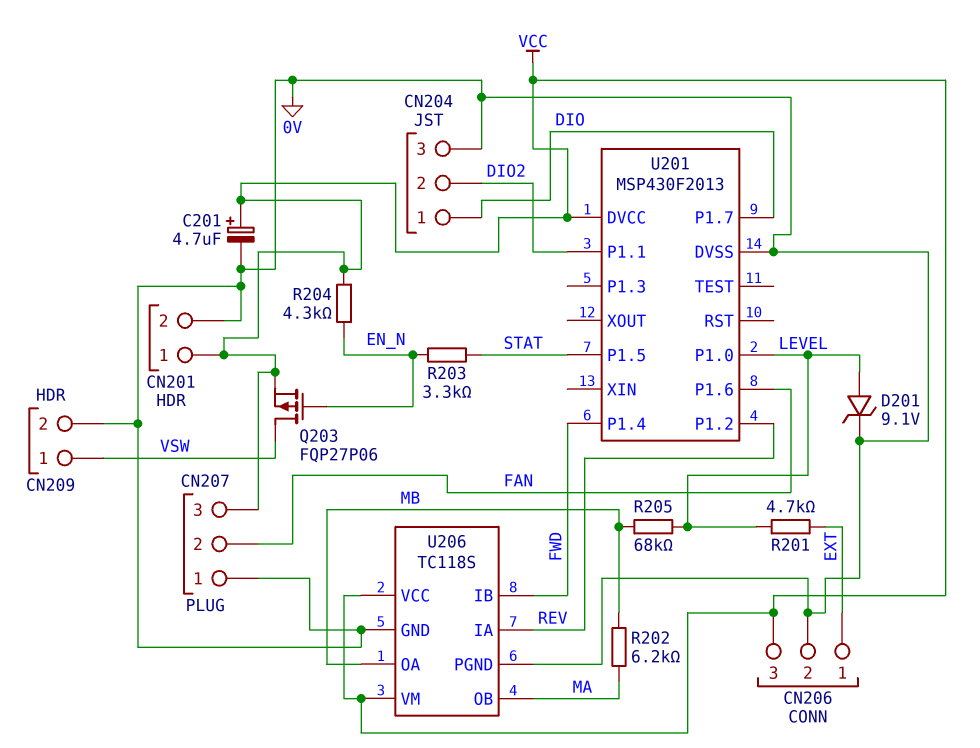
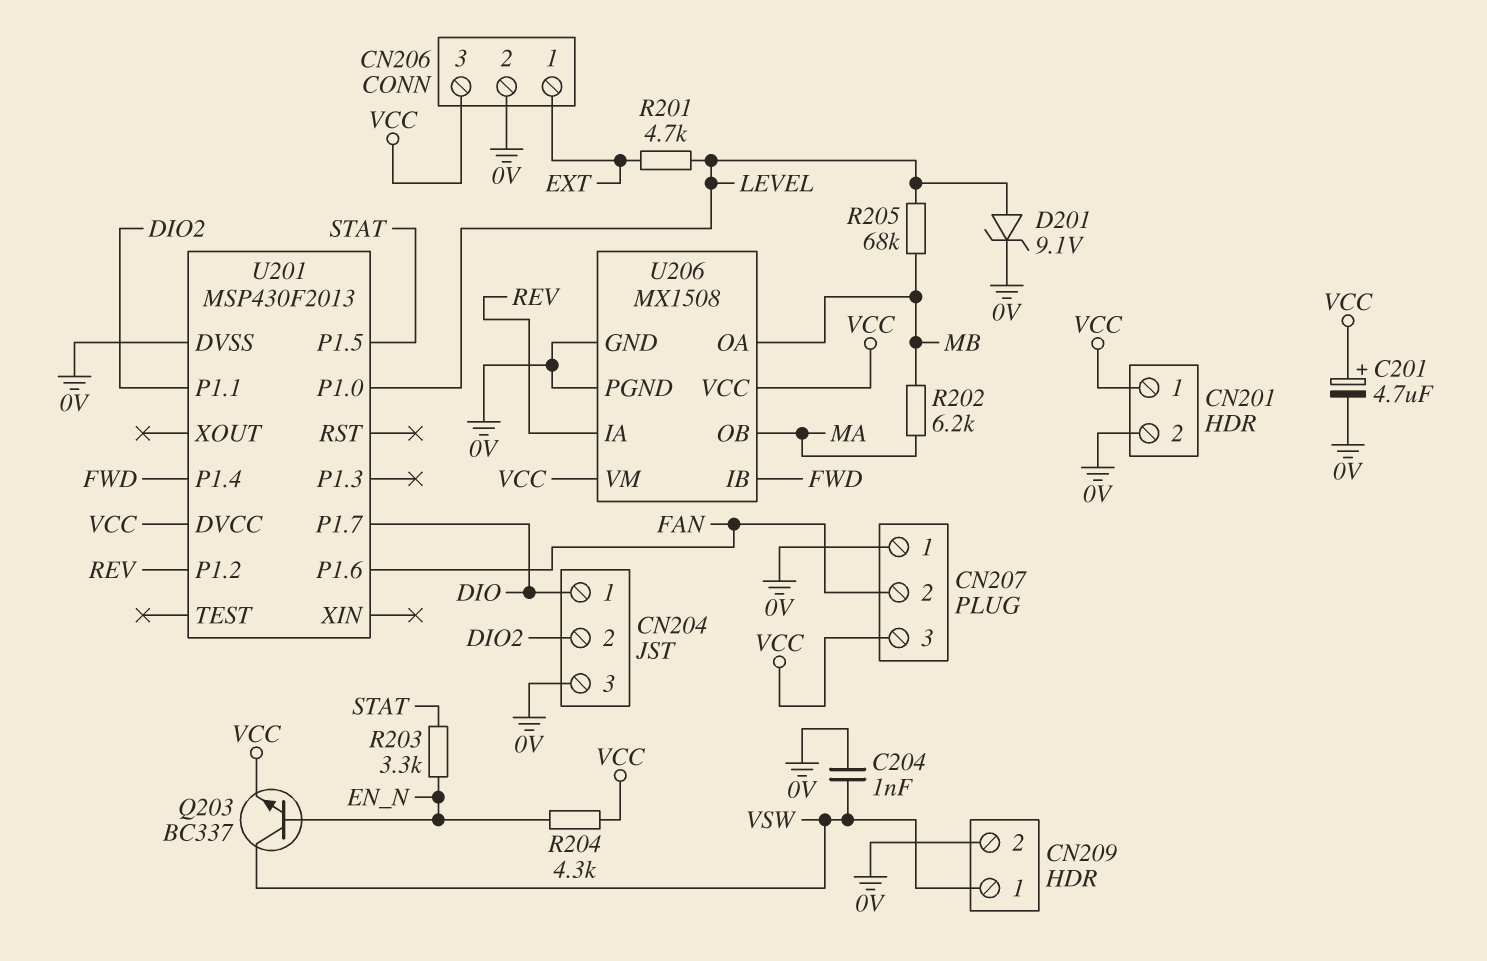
C204: none -> 1nF (0V, VSW)
Q203: PMOS FQP27P06 (G EN_N, D VSW, S VCC) -> NPN BC337 (B EN_N, C VSW, E VCC)
U206: TC118S -> MX1508

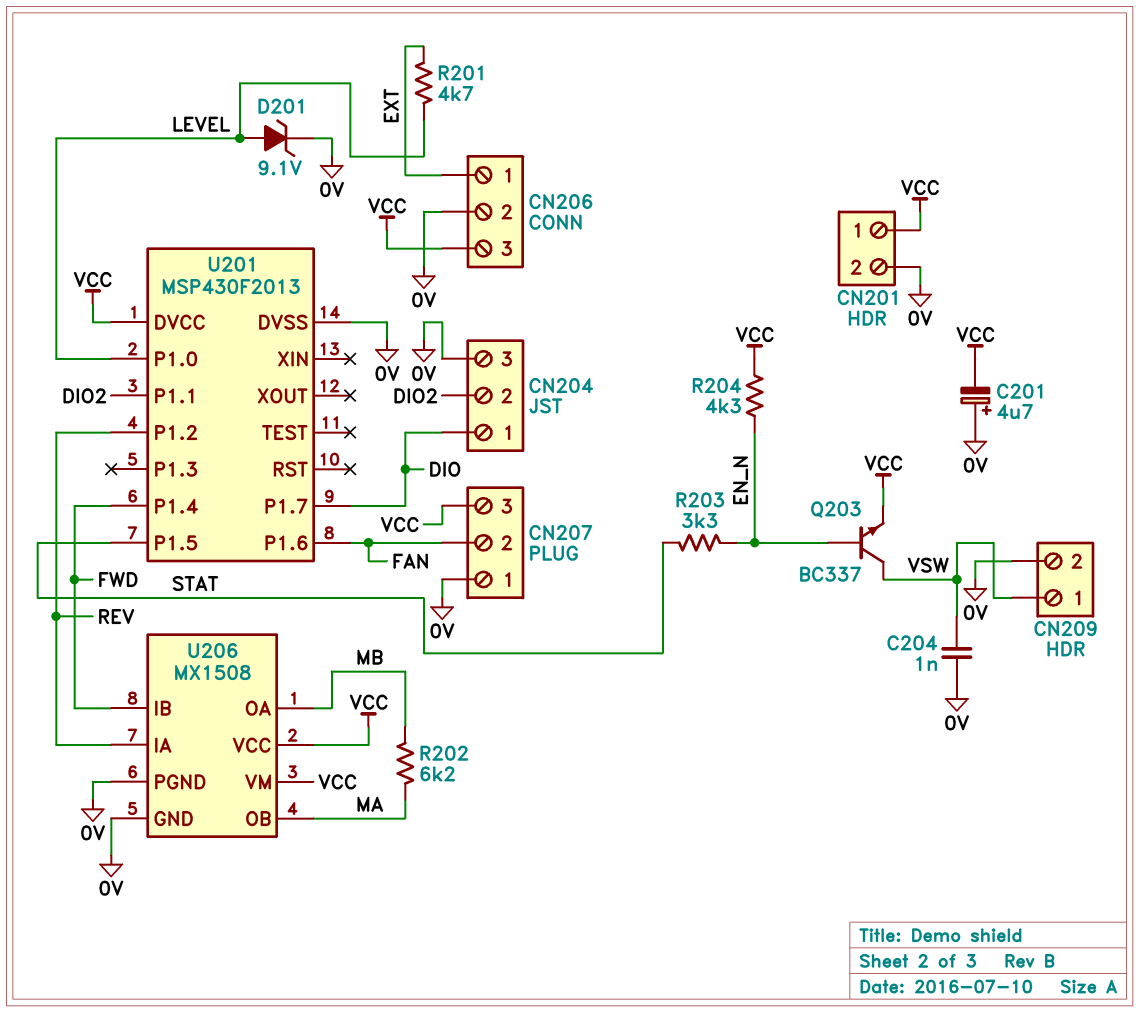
C201: 4.7uF (plus VCC, minus 0V) -> 4.7uF (plus 0V, minus VCC)
R205: 68k (LEVEL, MB) -> none

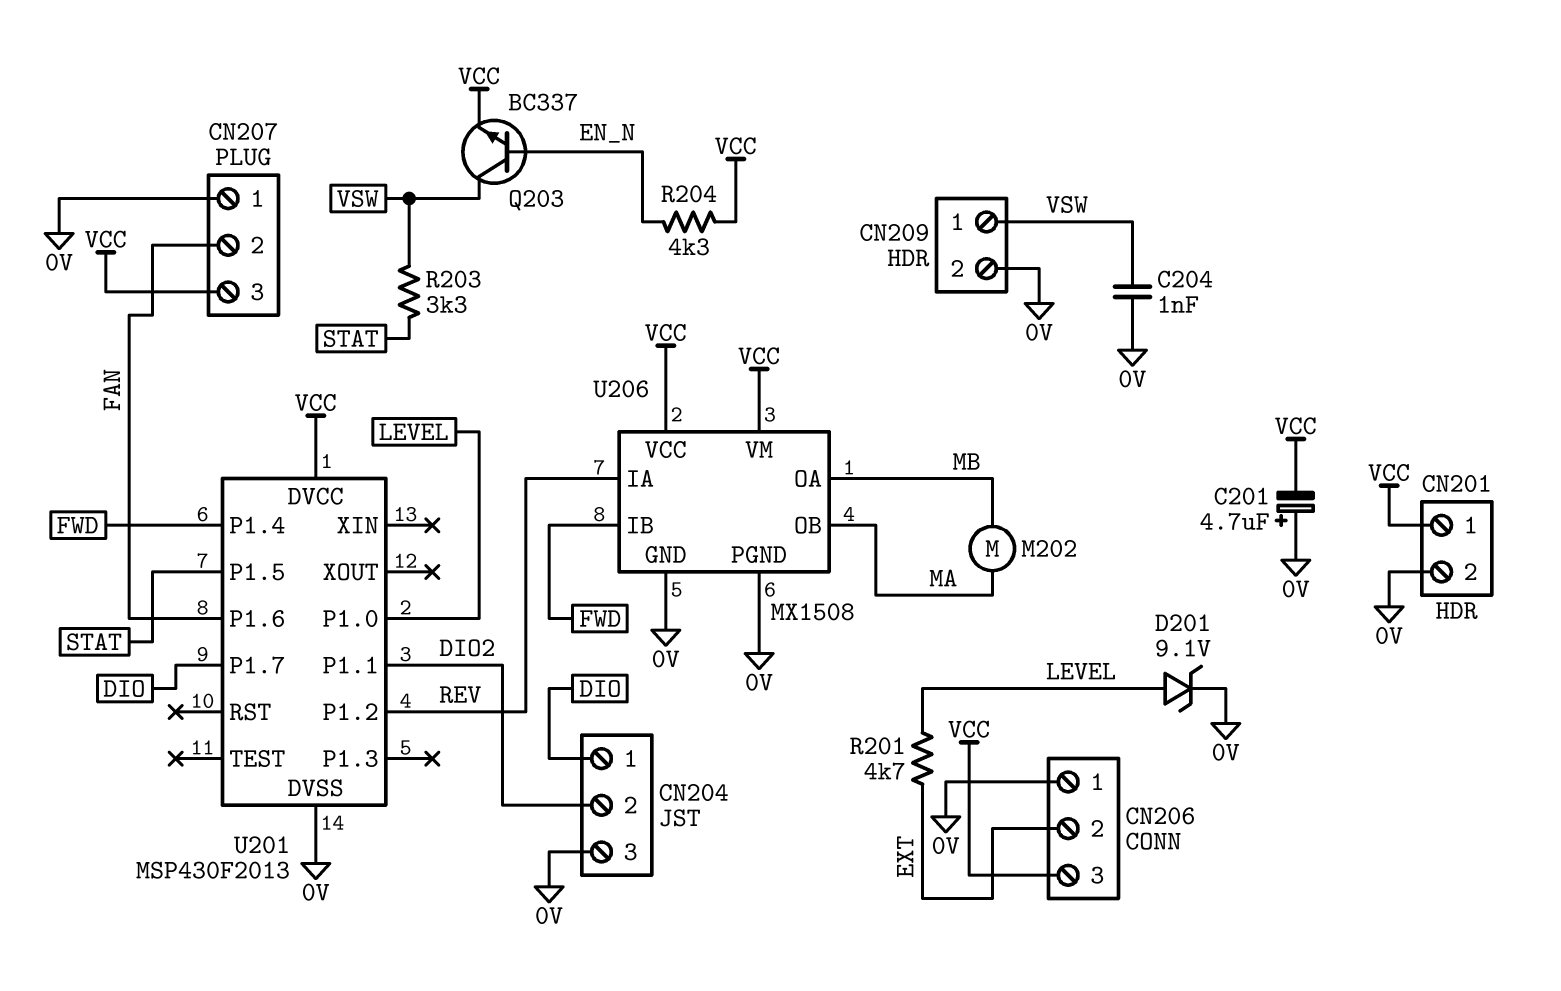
CN206 pin 1: EXT -> 0V
CN206 pin 2: 0V -> EXT
M202: none -> motor (MA, MB)
R202: 6.2k (MA, MB) -> none
R203: 3.3k (EN_N, STAT) -> 3.3k (STAT, VSW)

